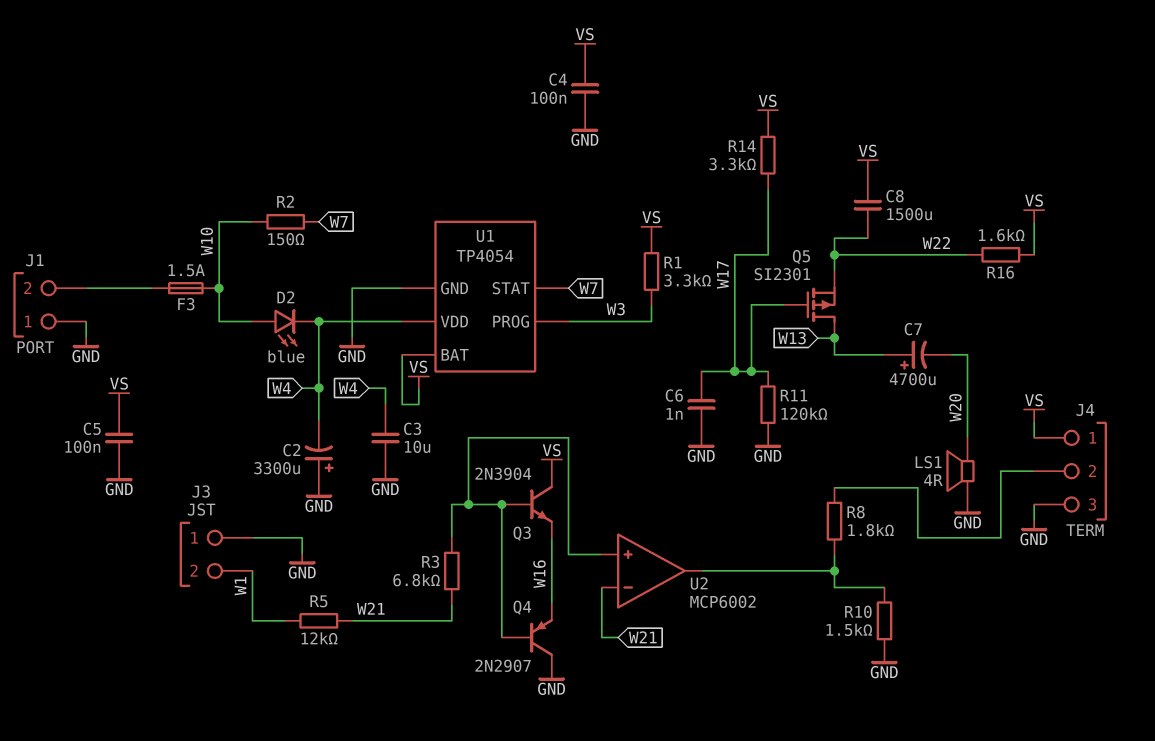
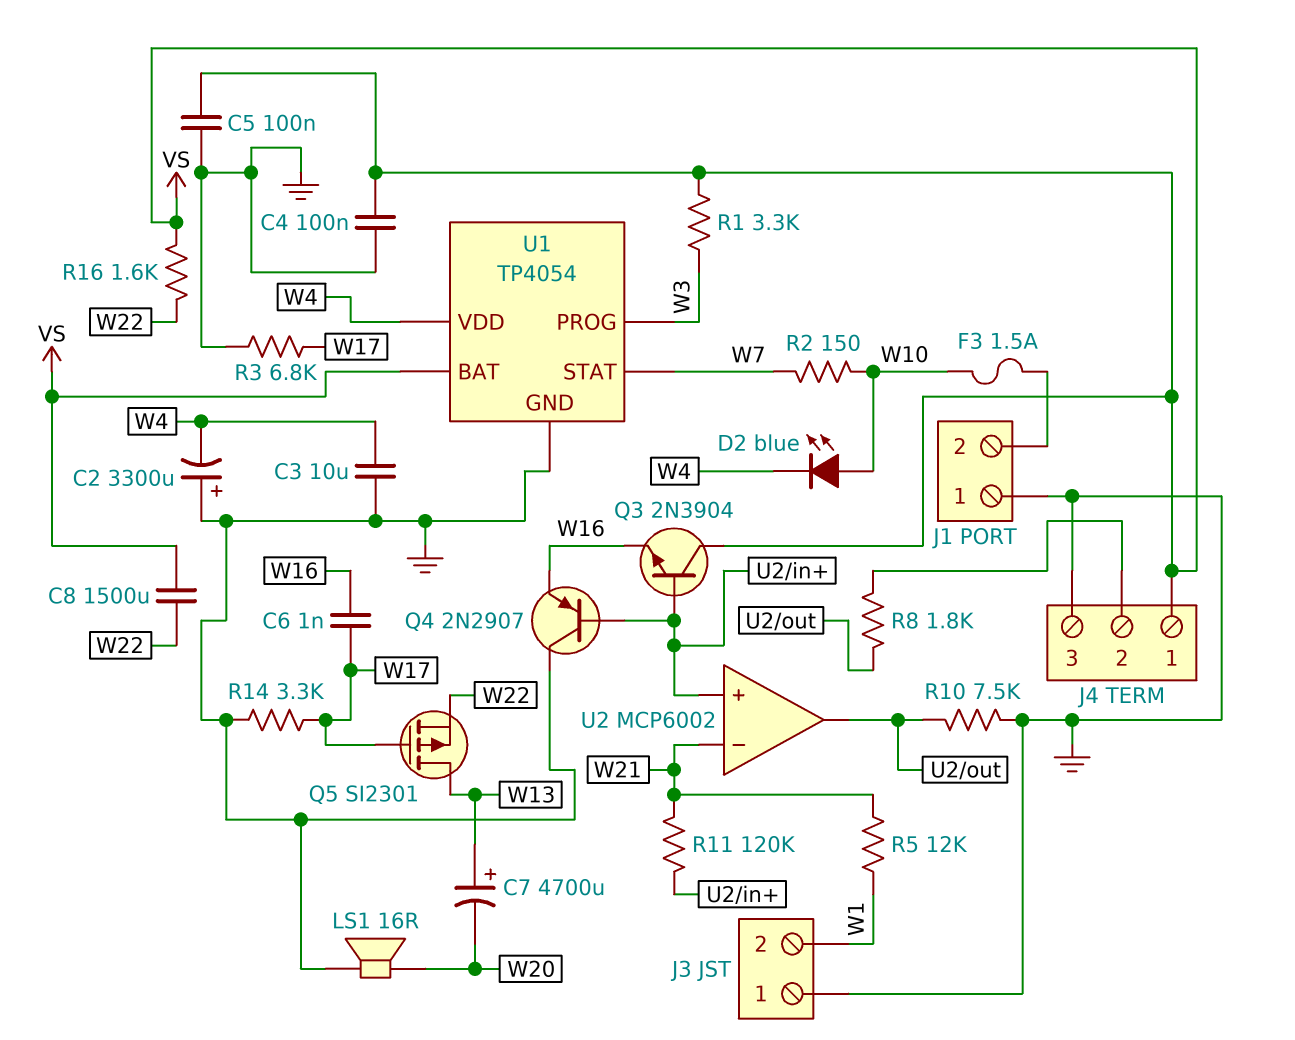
C6: 1nF (GND, W17) -> 1nF (W16, W17)
LS1: speaker 4R (GND, W20) -> speaker 16R (GND, W20)
R3: 6.8k (U2/in+, W21) -> 6.8k (GND, W17)
R10: 1.5k (GND, U2/out) -> 7.5k (GND, U2/out)
R11: 120k (GND, W17) -> 120k (U2/in+, W21)
R14: 3.3k (VS, W17) -> 3.3k (GND, W17)

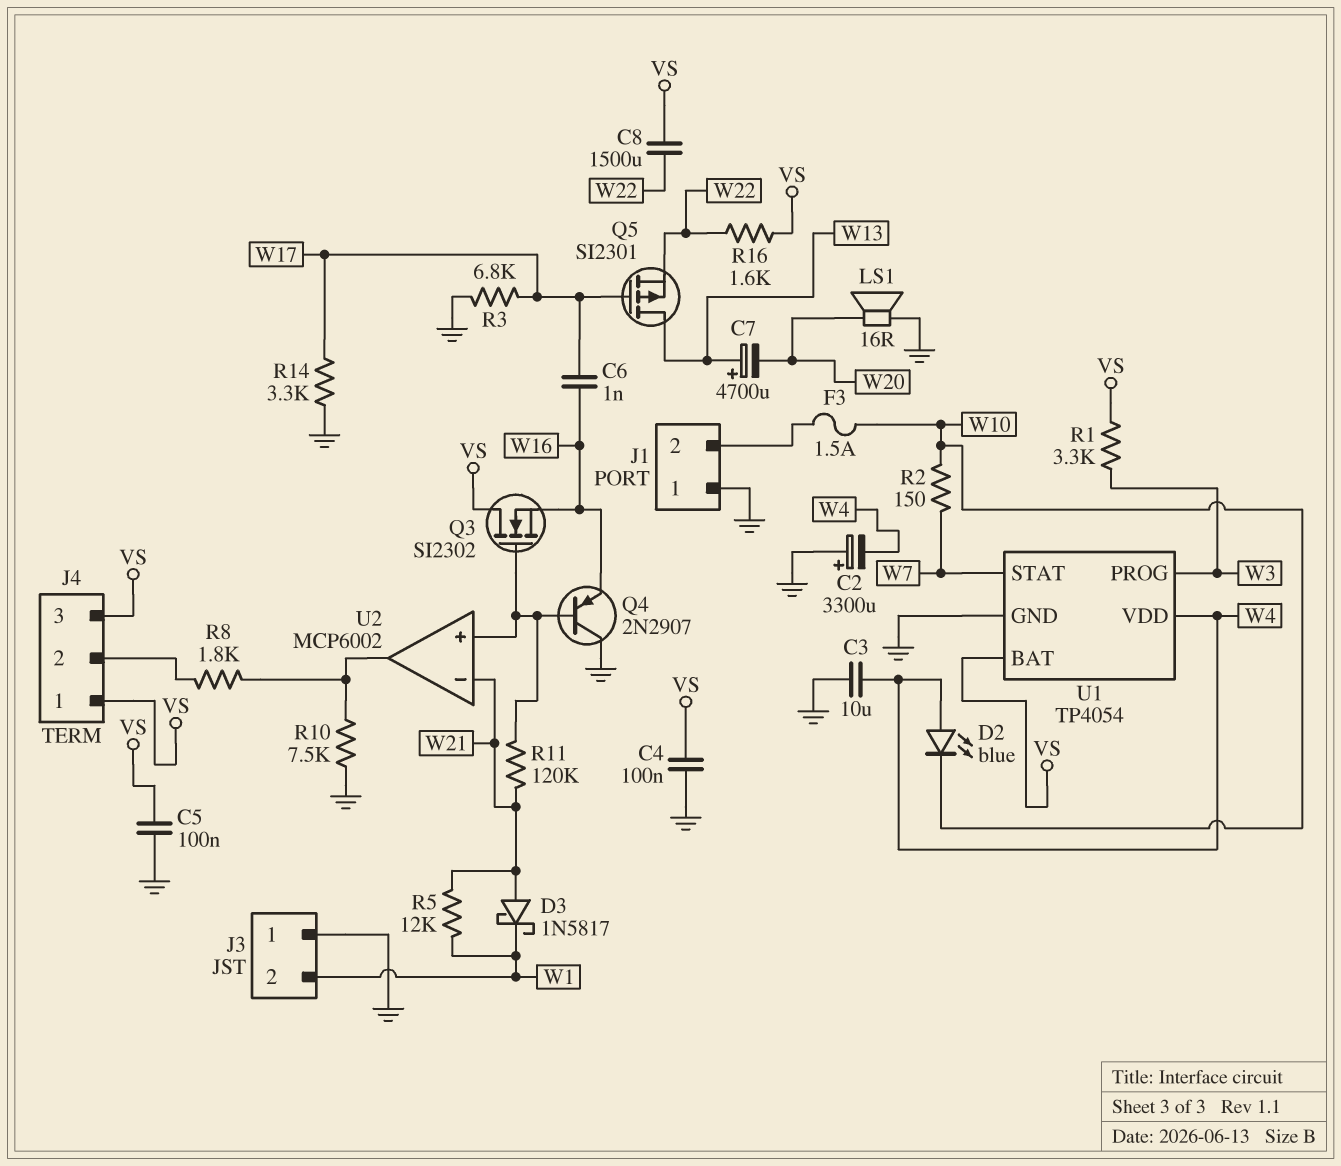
D2: LED blue (A W10, K W4) -> LED blue (A W4, K W10)
D3: none -> schottky 1N5817 (A W21, K W1)
J4 pin 3: GND -> VS
Q3: NPN 2N3904 (B U2/in+, C VS, E W16) -> NMOS SI2302 (G U2/in+, D VS, S W16)

